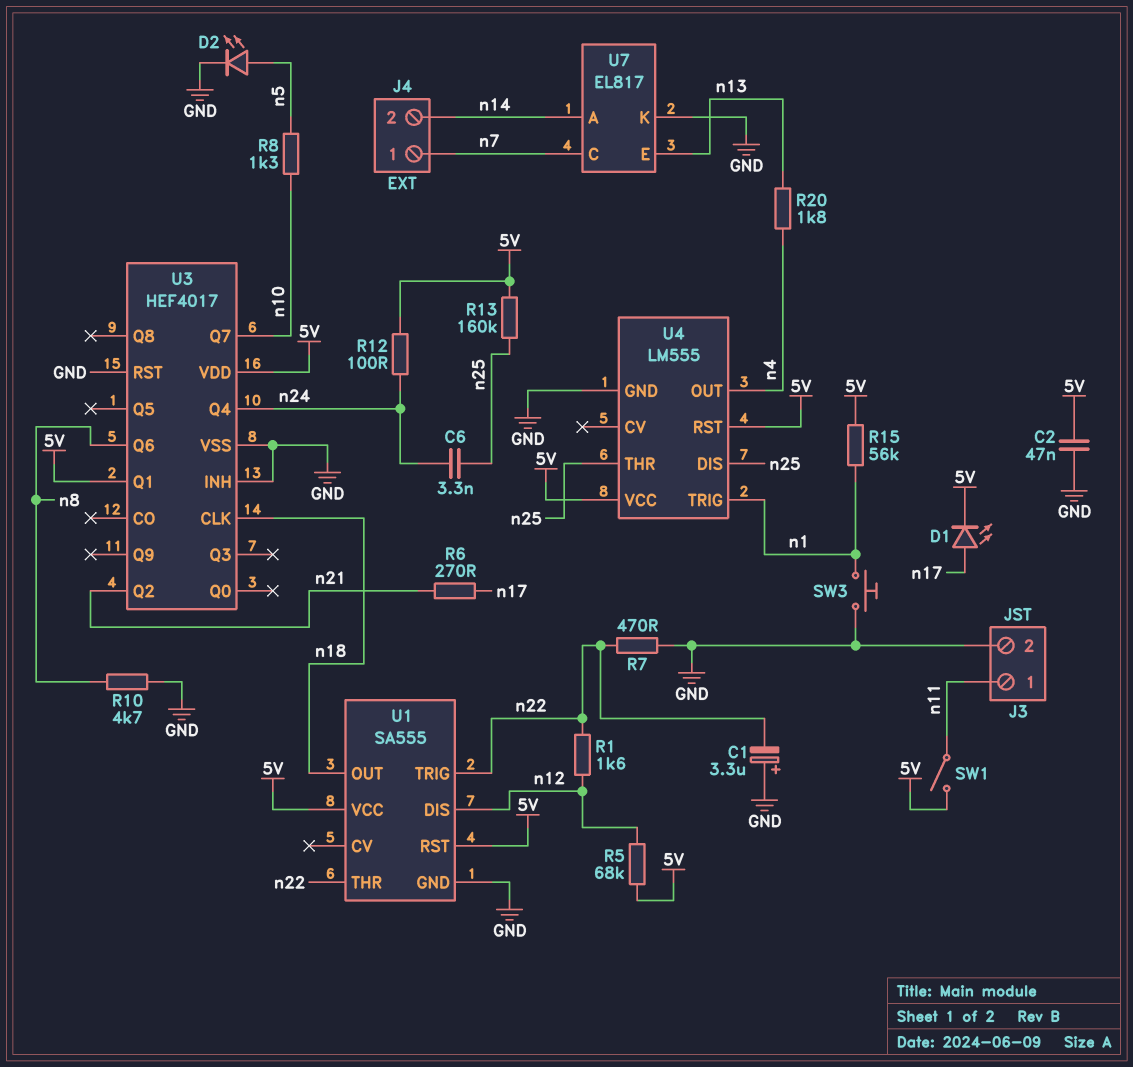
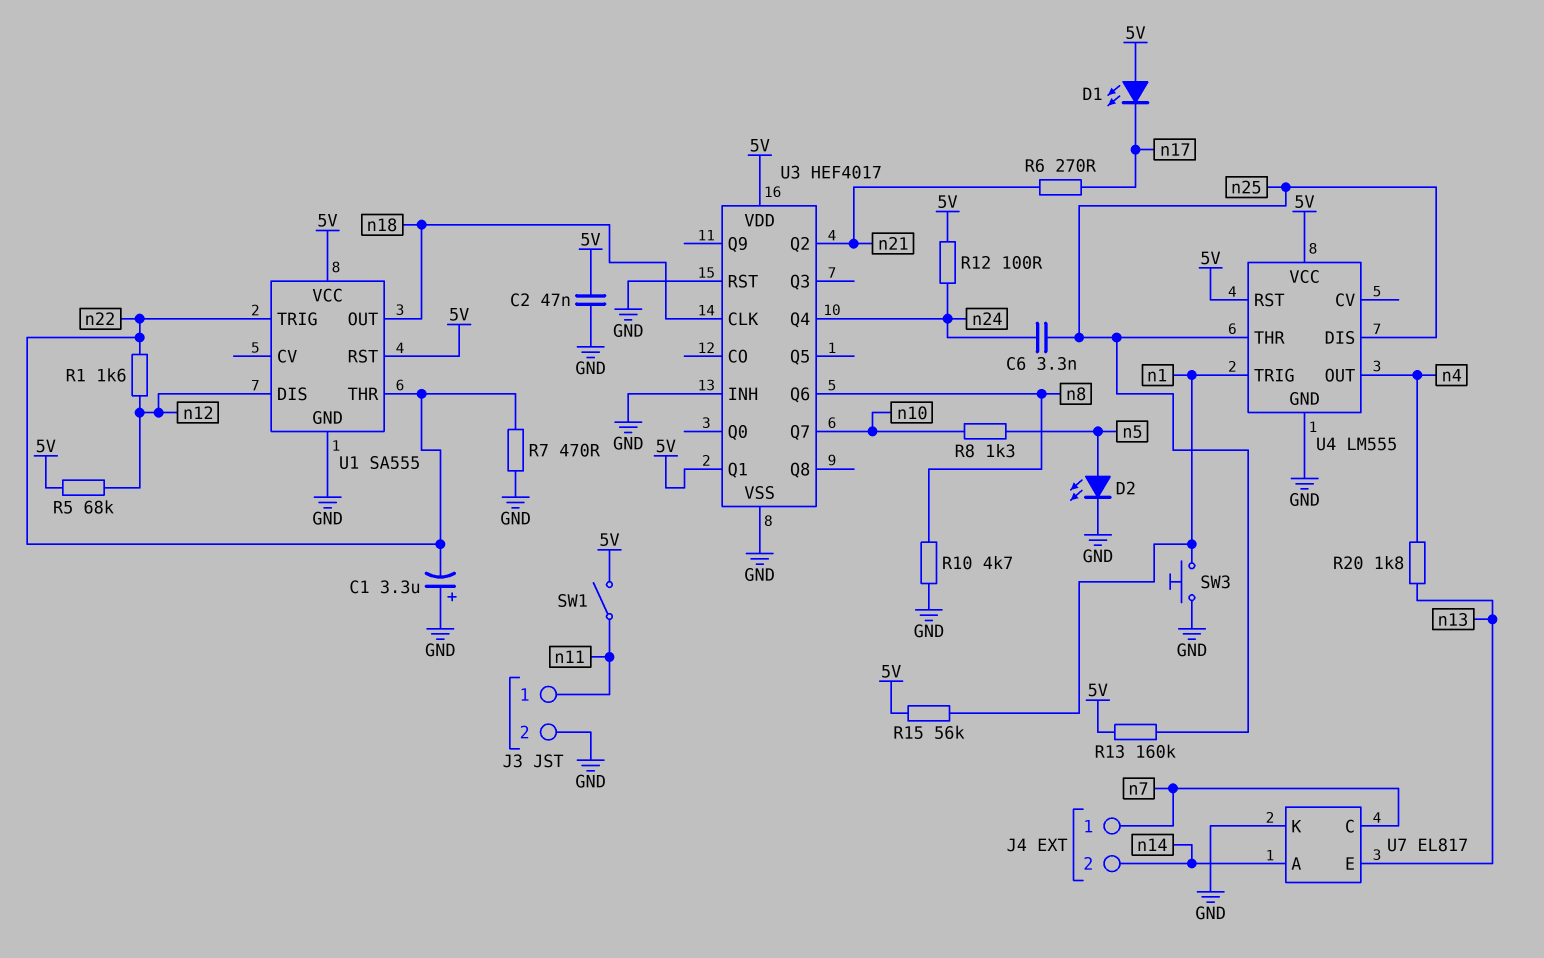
D1: LED (A n17, K 5V) -> LED (A 5V, K n17)

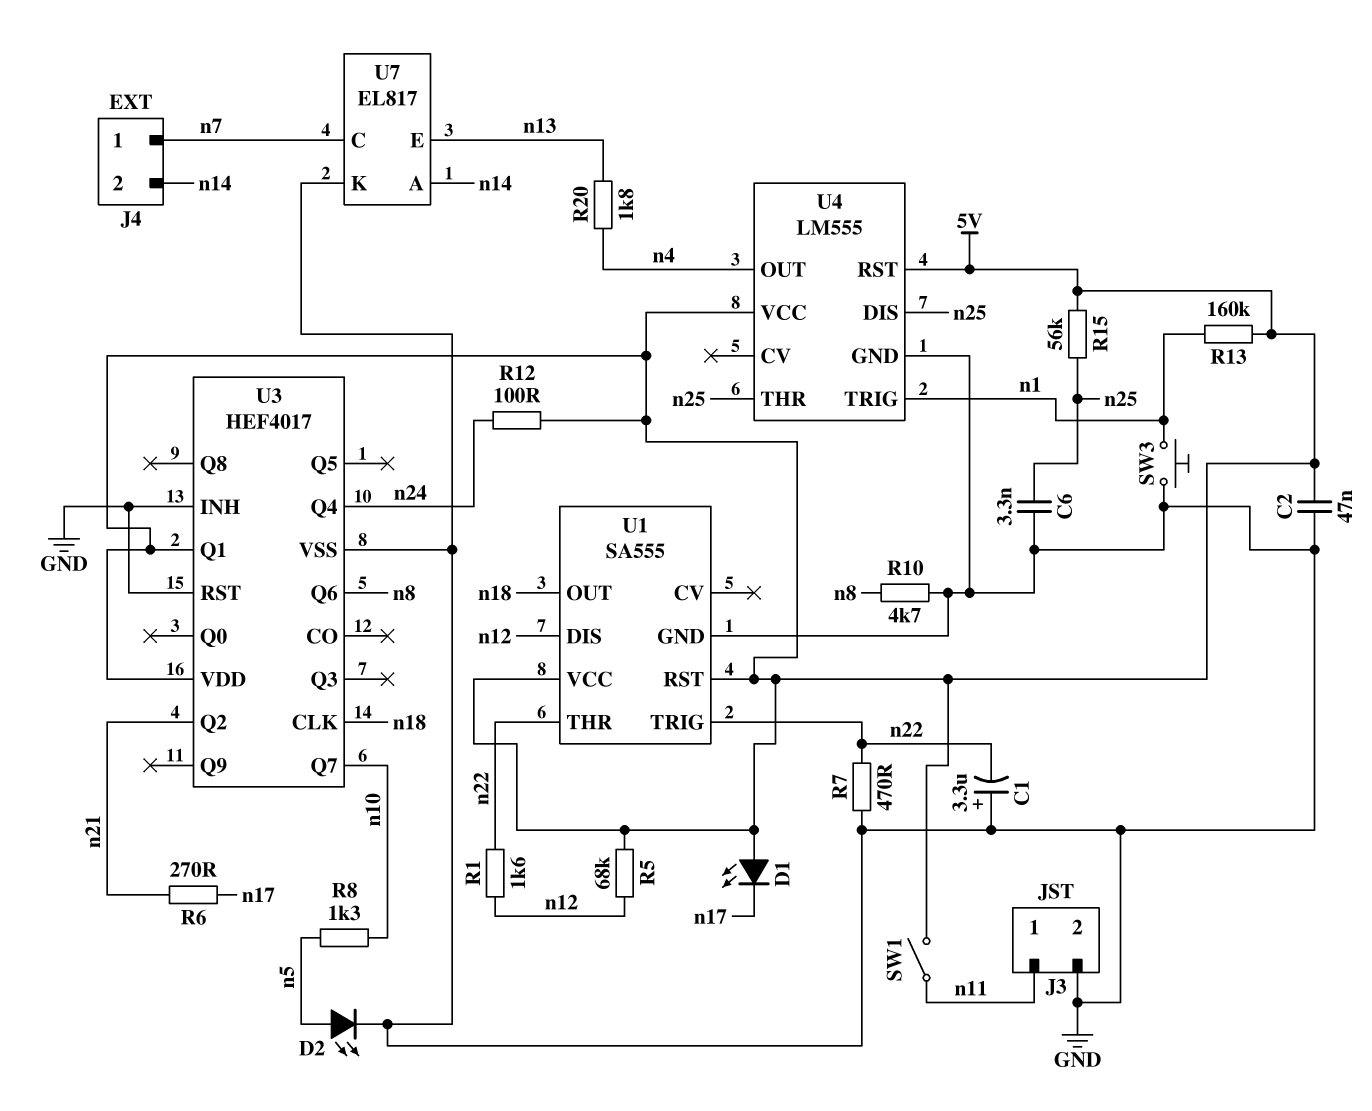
C6: 3.3nF (n24, n25) -> 3.3nF (GND, n25)
R13: 160k (5V, n25) -> 160k (5V, n1)
R15: 56k (5V, n1) -> 56k (5V, n25)

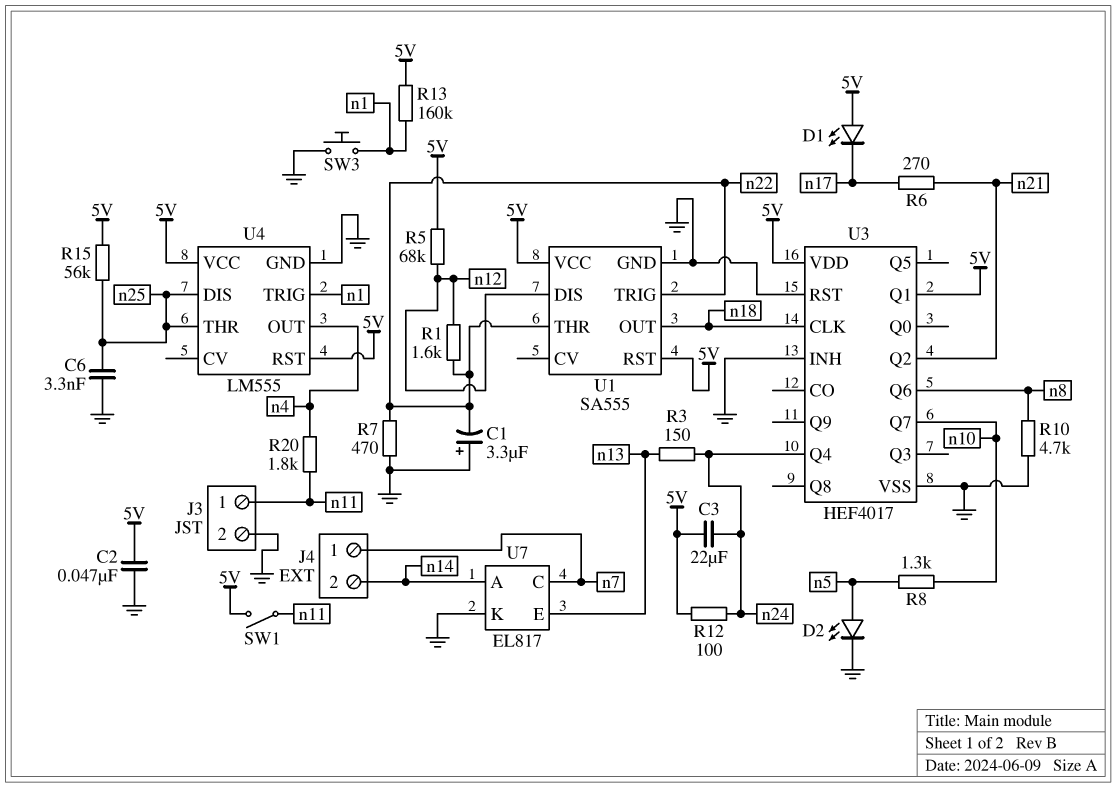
C3: none -> 22uF (5V, n24)
R3: none -> 150 (n13, n24)
R20: 1.8k (n4, n13) -> 1.8k (n4, n11)

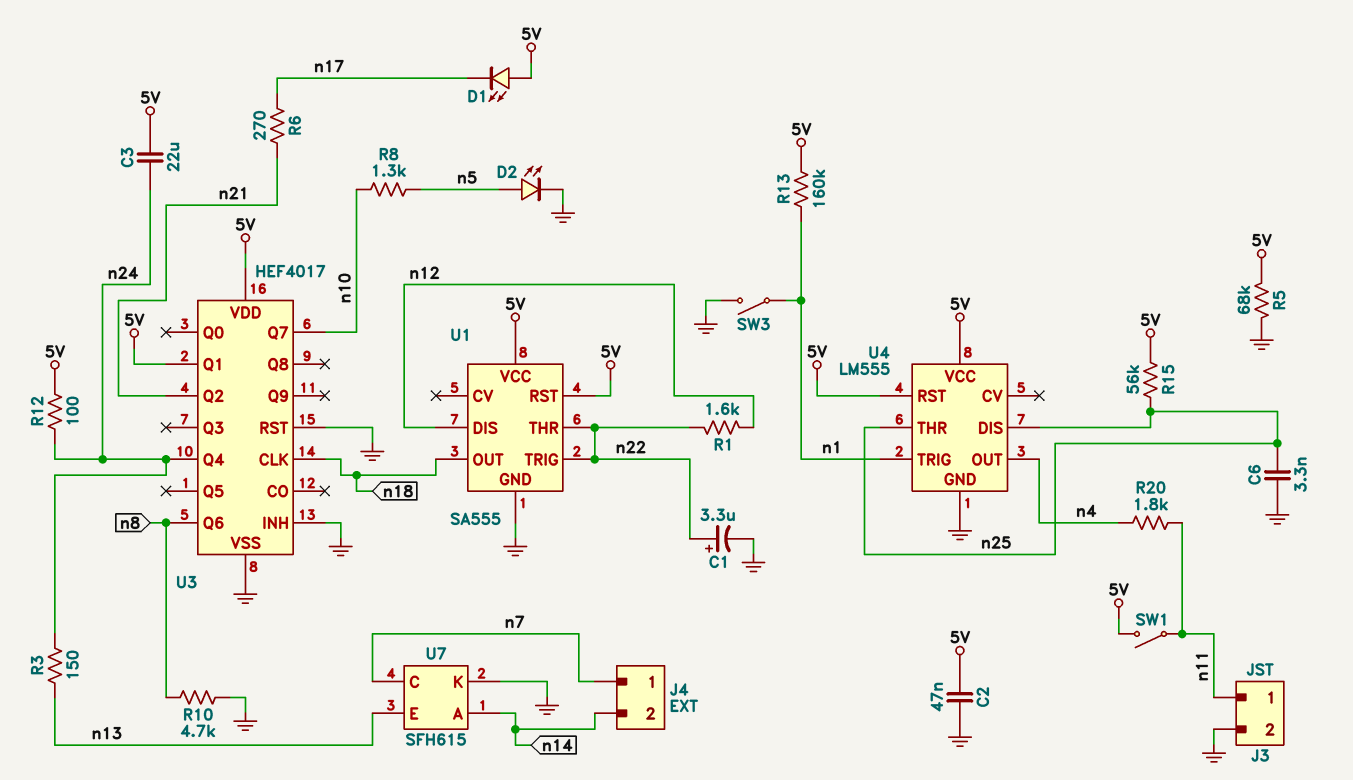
C1: 3.3uF (plus GND, minus n22) -> 3.3uF (plus n22, minus GND)
R5: 68k (5V, n12) -> 68k (5V, GND)
R7: 470 (GND, n22) -> none
SW3: button (GND, n1) -> switch (GND, n1)
U7: EL817 -> SFH615

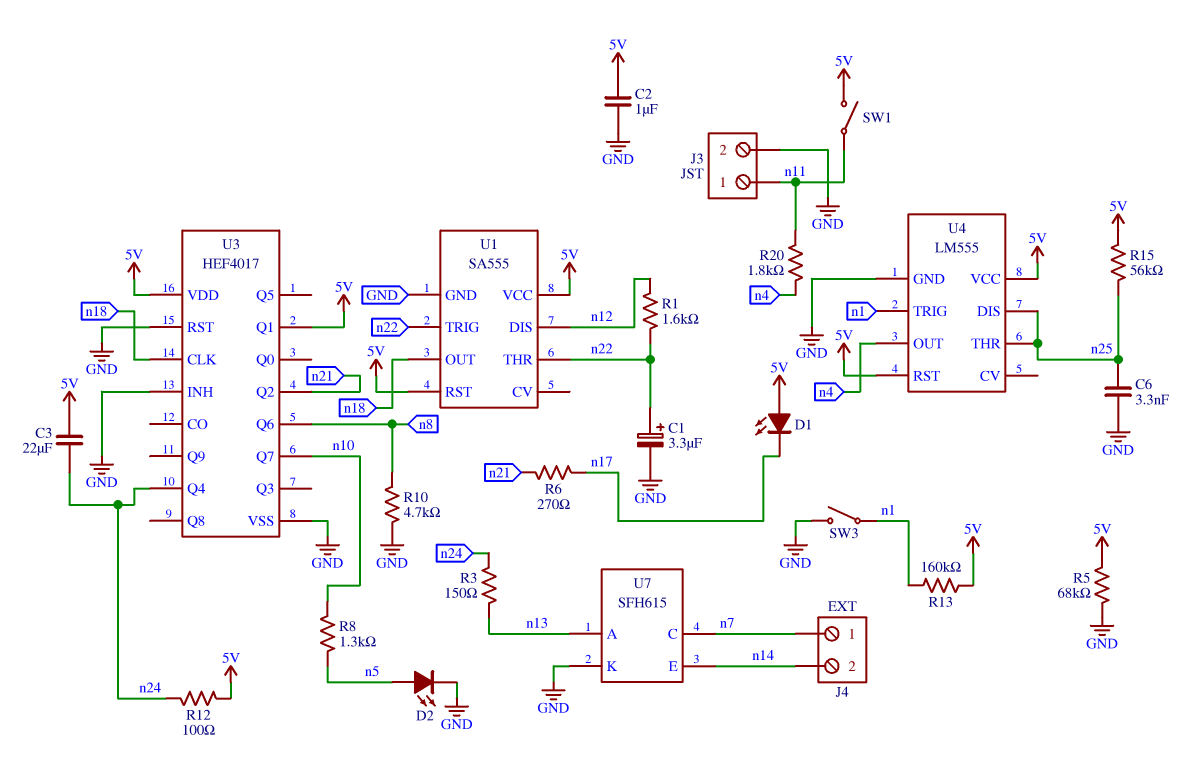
C2: 47nF (5V, GND) -> 1uF (5V, GND)
U7 pin A: n14 -> n13
U7 pin E: n13 -> n14

